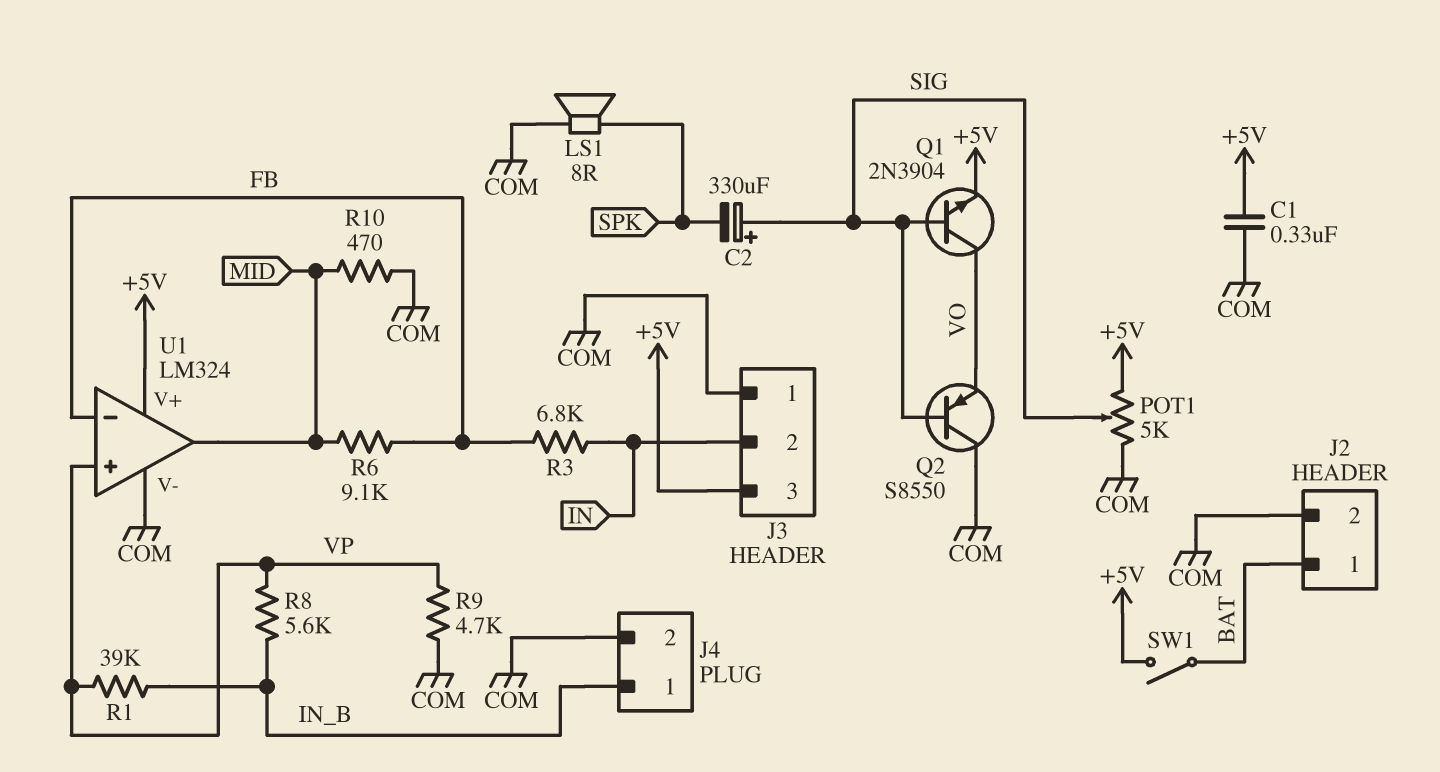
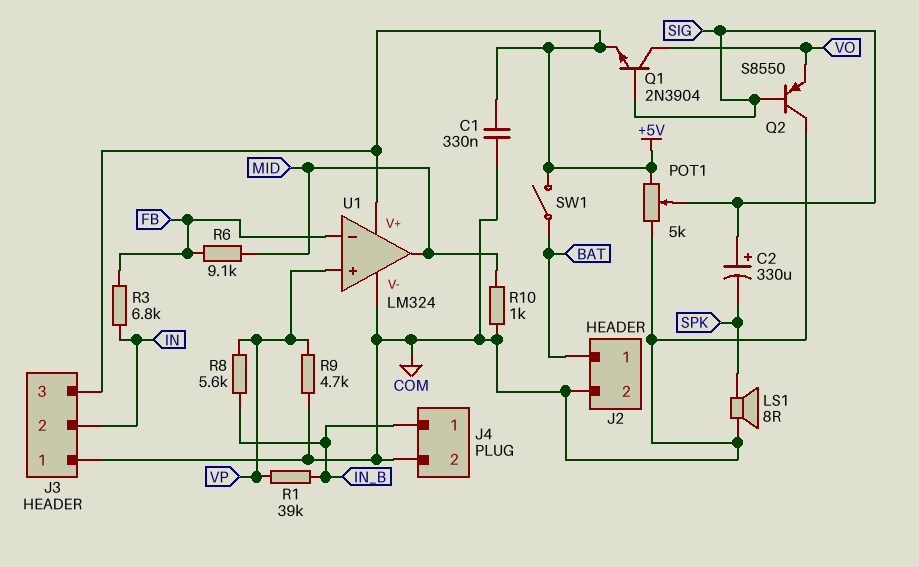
R10: 470 (COM, MID) -> 1k (COM, MID)

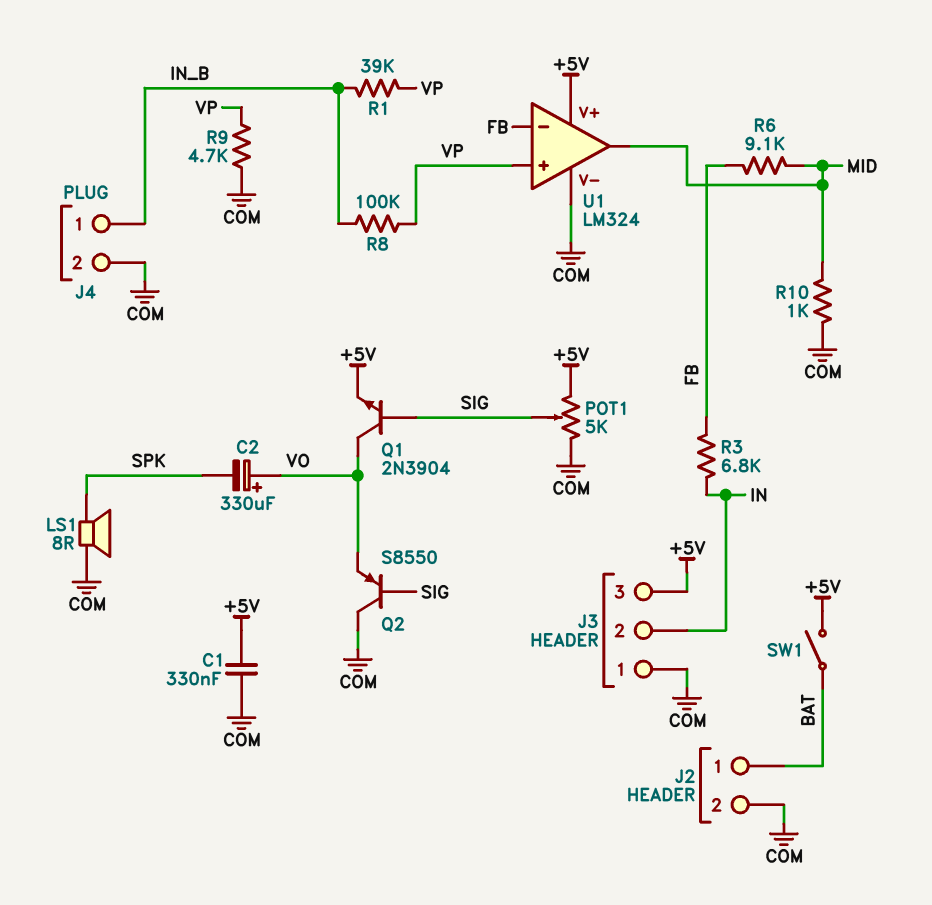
C2: 330uF (plus SIG, minus SPK) -> 330uF (plus VO, minus SPK)
R8: 5.6k (IN_B, VP) -> 100k (IN_B, VP)

